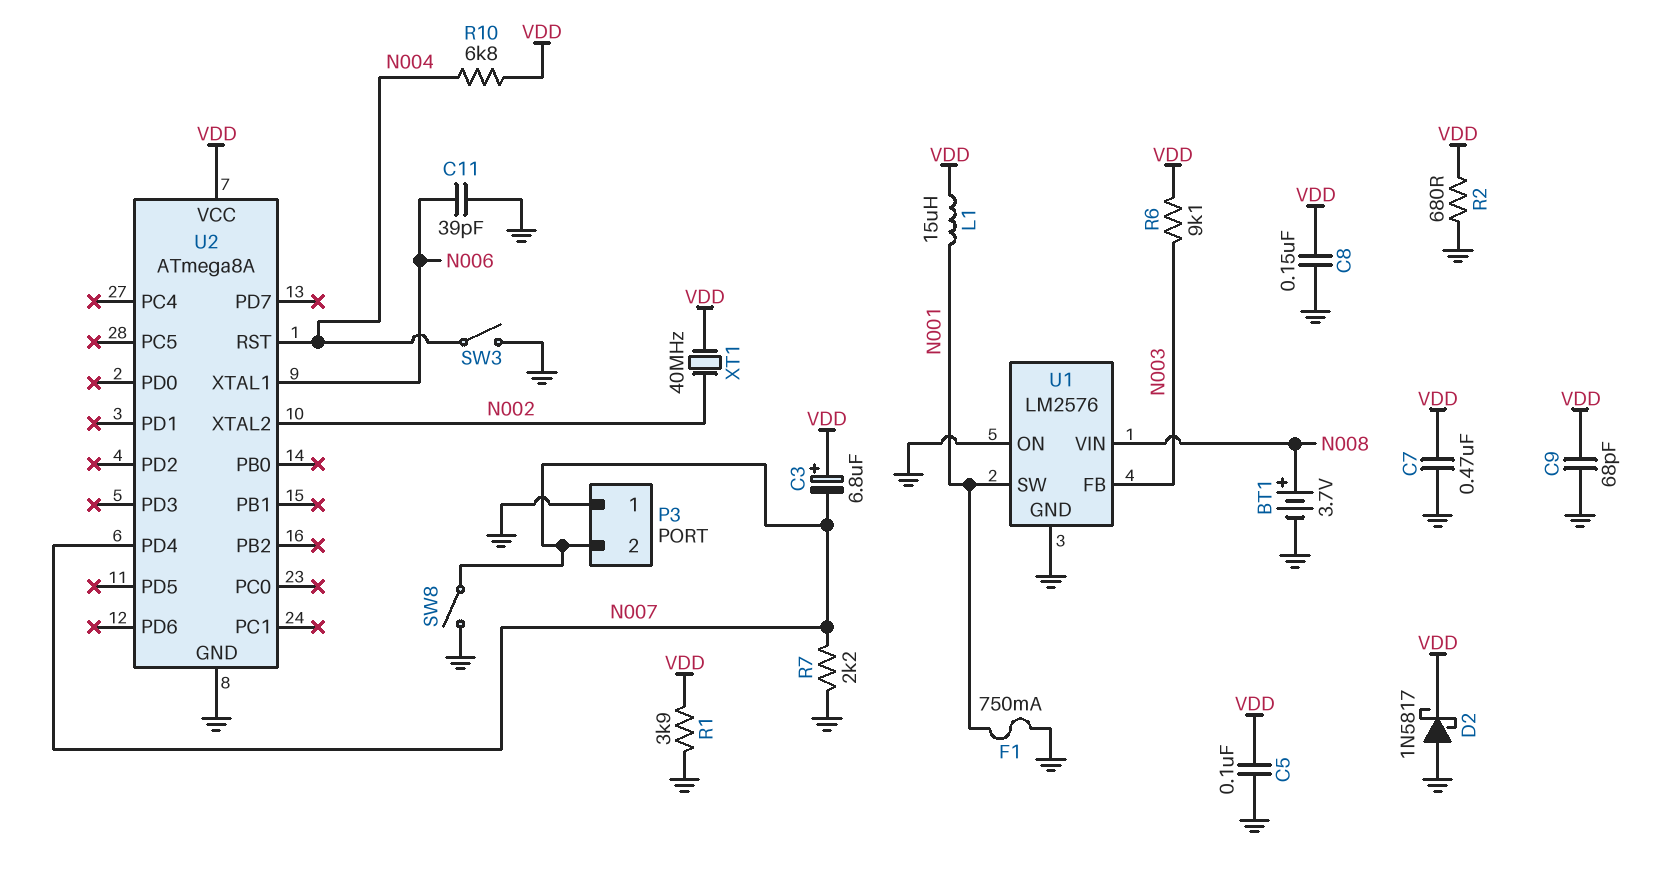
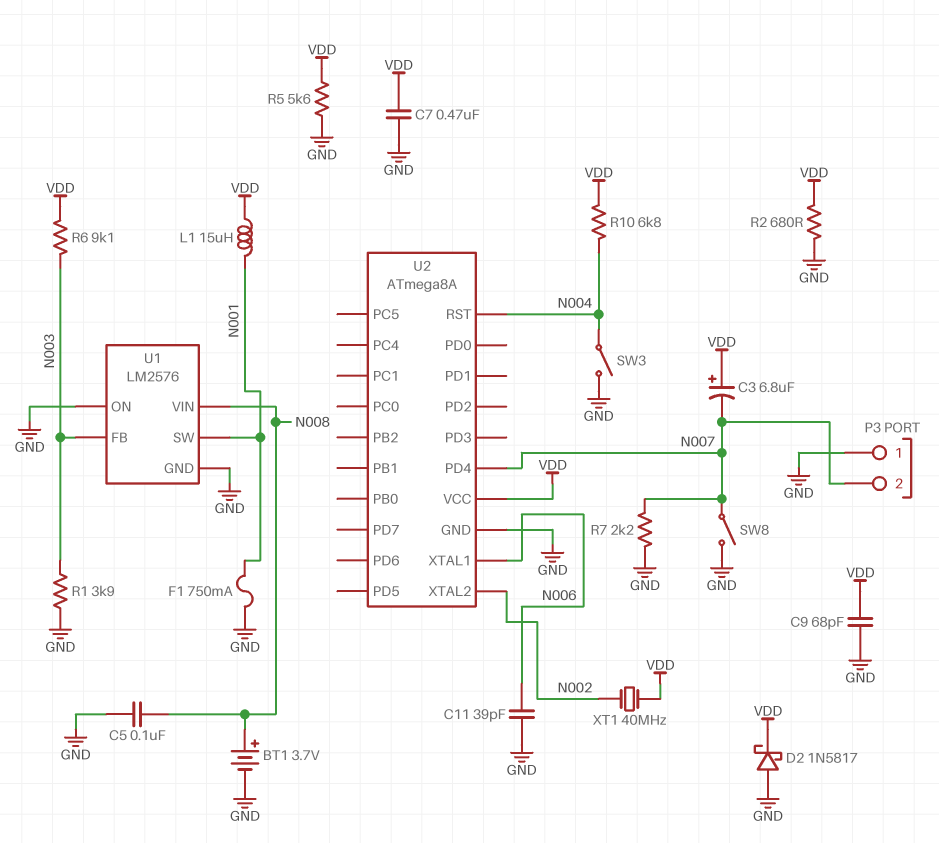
C5: 100nF (GND, VDD) -> 100nF (GND, N008)
C8: 150nF (GND, VDD) -> none
R1: 3.9k (GND, VDD) -> 3.9k (GND, N003)
R5: none -> 5.6k (GND, VDD)

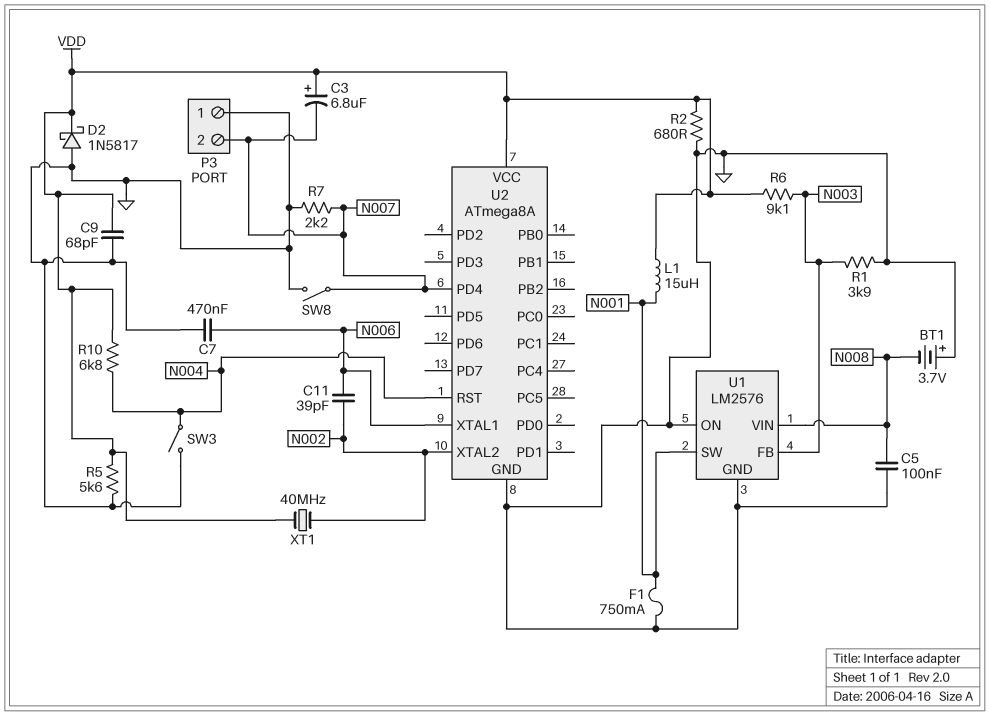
BT1: 3.7V (plus N008, minus GND) -> 3.7V (plus GND, minus N008)
C7: 470nF (GND, VDD) -> 470nF (GND, N006)
C11: 39pF (GND, N006) -> 39pF (N002, N006)

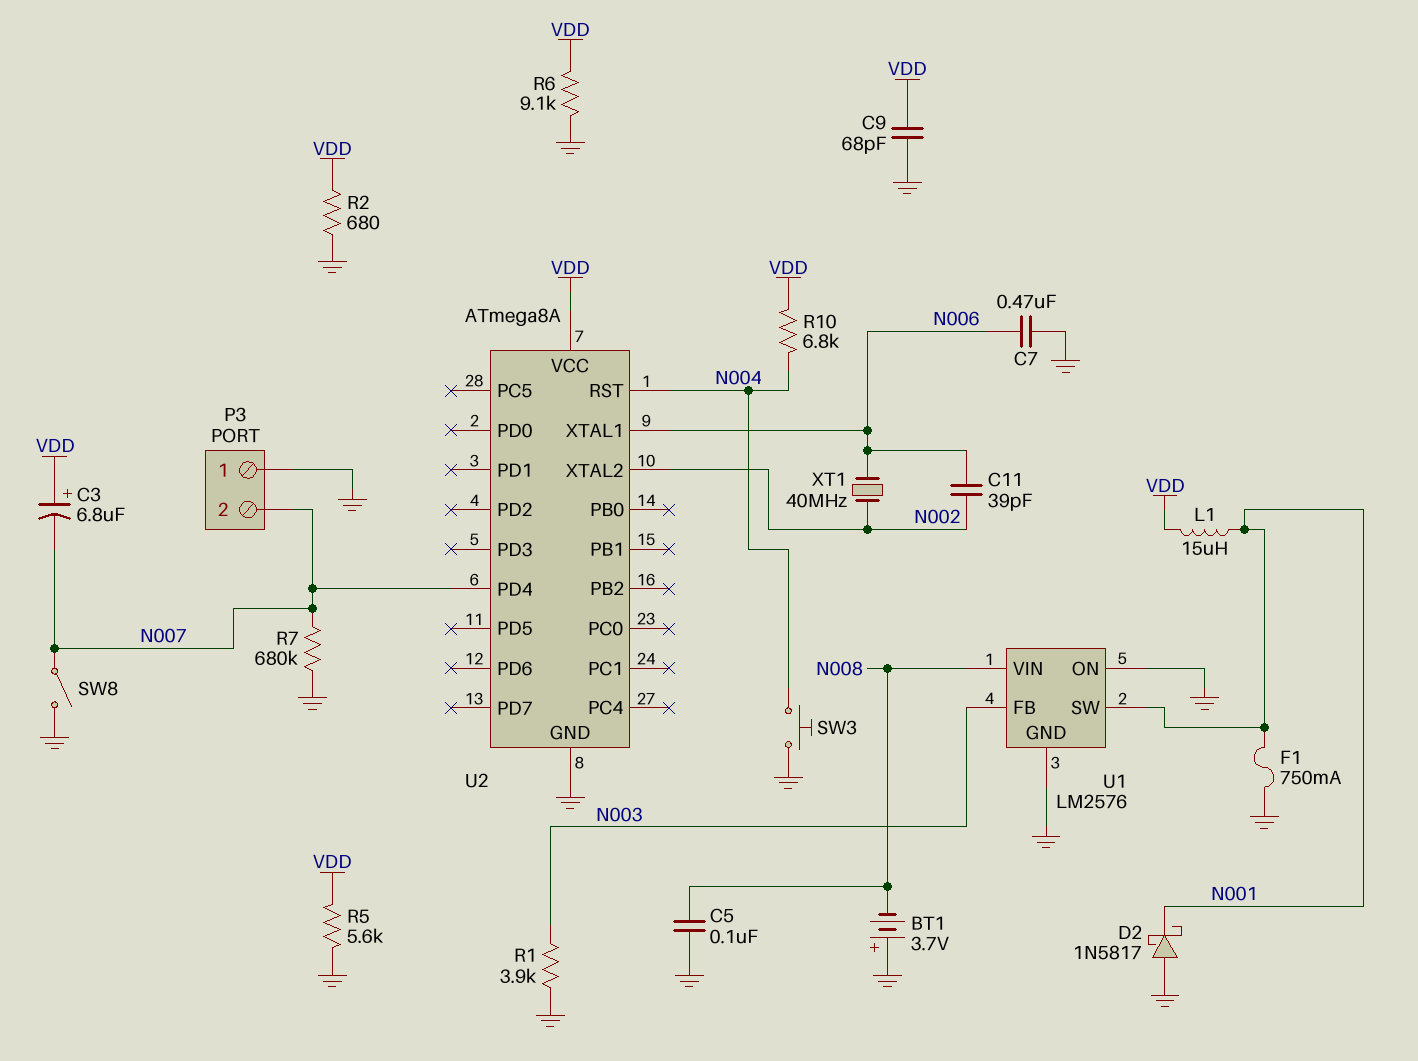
D2: schottky 1N5817 (A GND, K VDD) -> schottky 1N5817 (A GND, K N001)
R6: 9.1k (N003, VDD) -> 9.1k (GND, VDD)
R7: 2.2k (GND, N007) -> 680k (GND, N007)
SW3: switch (GND, N004) -> button (GND, N004)
XT1: 40MHz (N002, VDD) -> 40MHz (N002, N006)

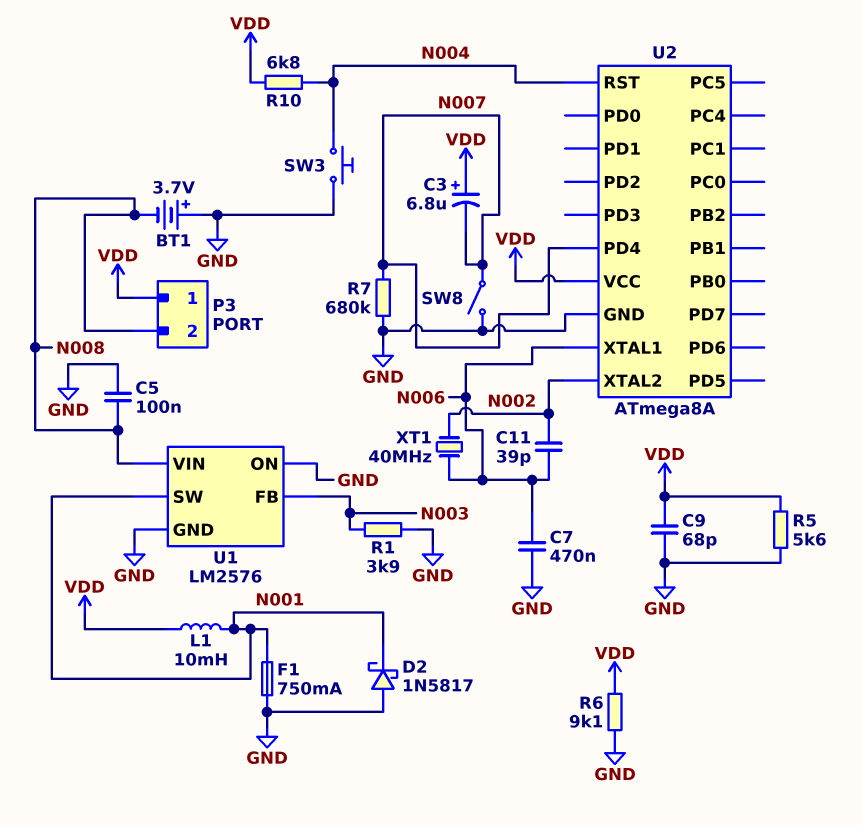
L1: 15uH (N001, VDD) -> 10mH (N001, VDD)
P3 pin 1: GND -> VDD
P3 pin 2: N007 -> N008
R2: 680 (GND, VDD) -> none

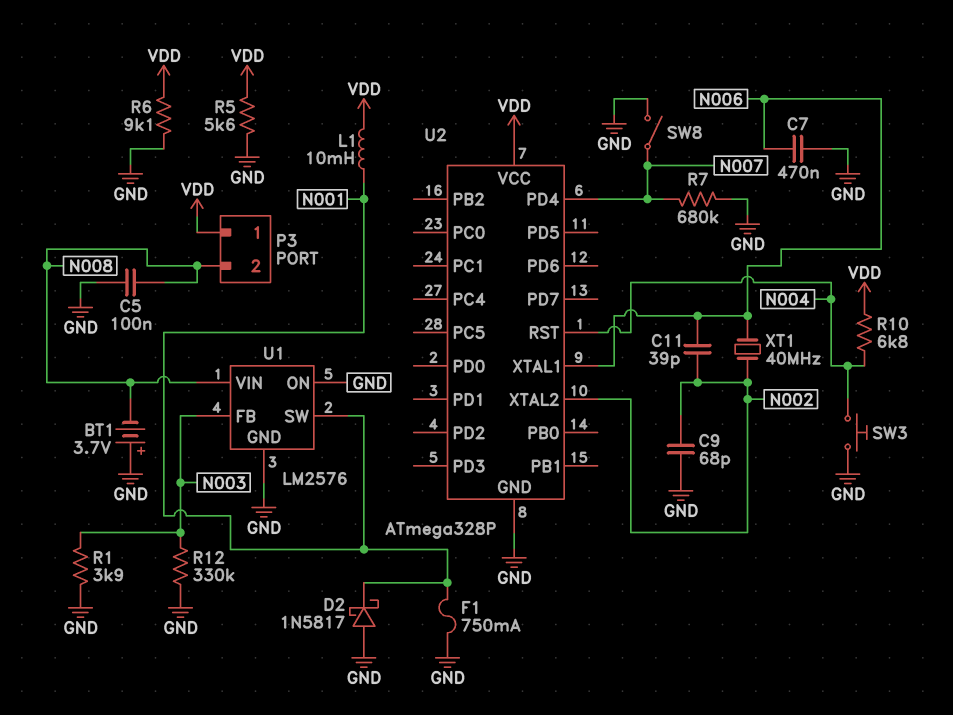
C3: 6.8uF (plus VDD, minus N007) -> none
C9: 68pF (GND, VDD) -> 68pF (GND, N002)
R12: none -> 330k (GND, N003)
U2: ATmega8A -> ATmega328P

